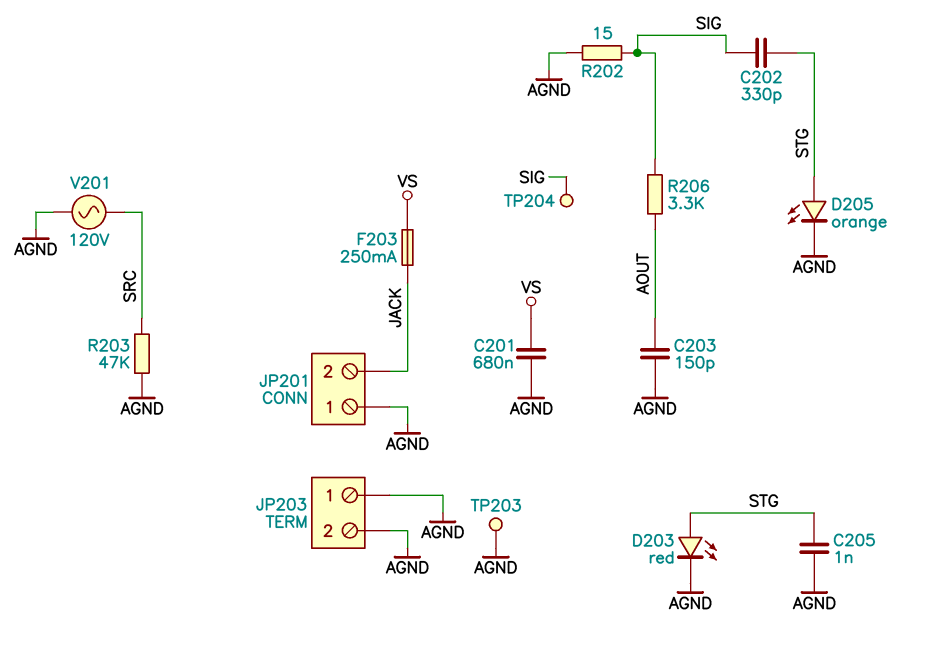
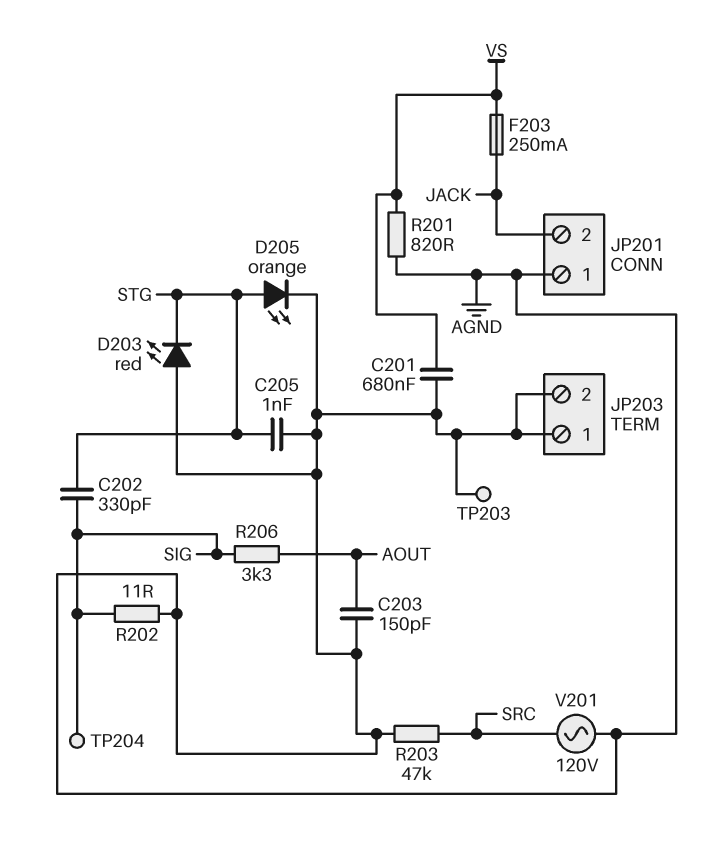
D203: LED red (A STG, K AGND) -> LED red (A AGND, K STG)
R201: none -> 820 (AGND, VS)
R202: 15 (AGND, SIG) -> 11 (AGND, SIG)

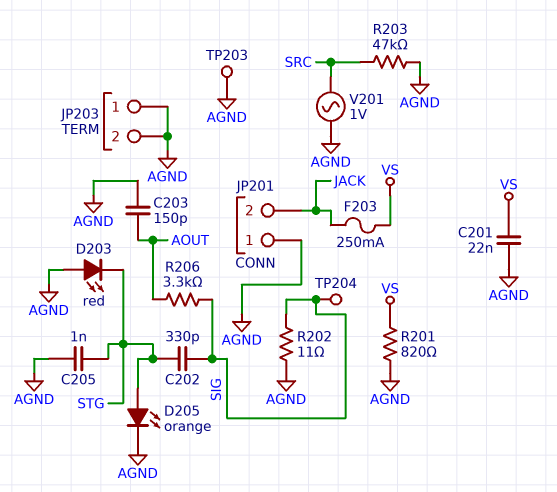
C201: 680nF (AGND, VS) -> 22nF (AGND, VS)
V201: AC 120V (AGND, SRC) -> AC 1V (AGND, SRC)

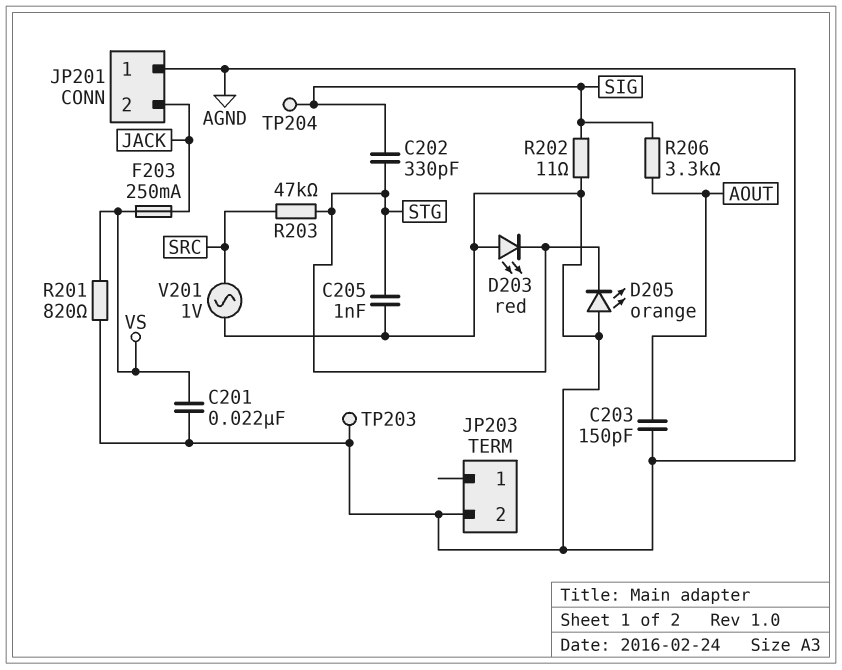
D205: LED orange (A STG, K AGND) -> LED orange (A AGND, K STG)
JP203 pin 1: AGND -> none
R203: 47k (AGND, SRC) -> 47k (SRC, STG)

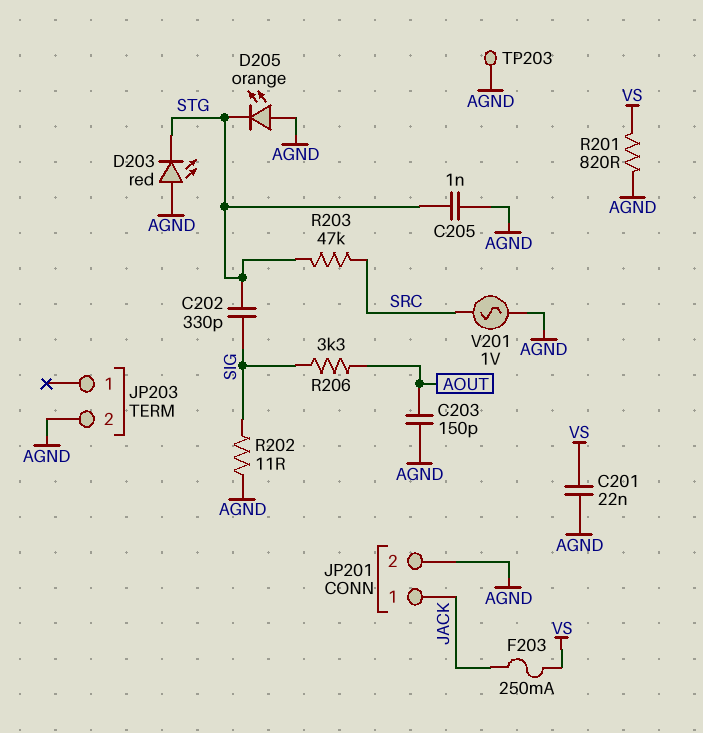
JP201 pin 1: AGND -> JACK
JP201 pin 2: JACK -> AGND
TP204: test point (SIG) -> none

